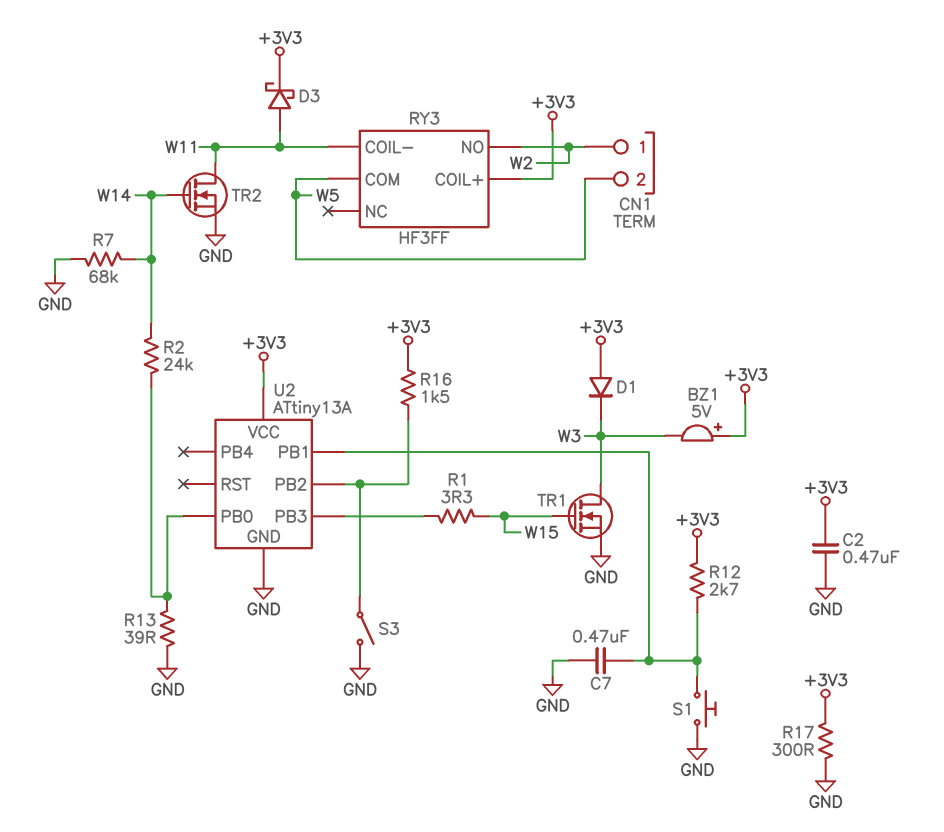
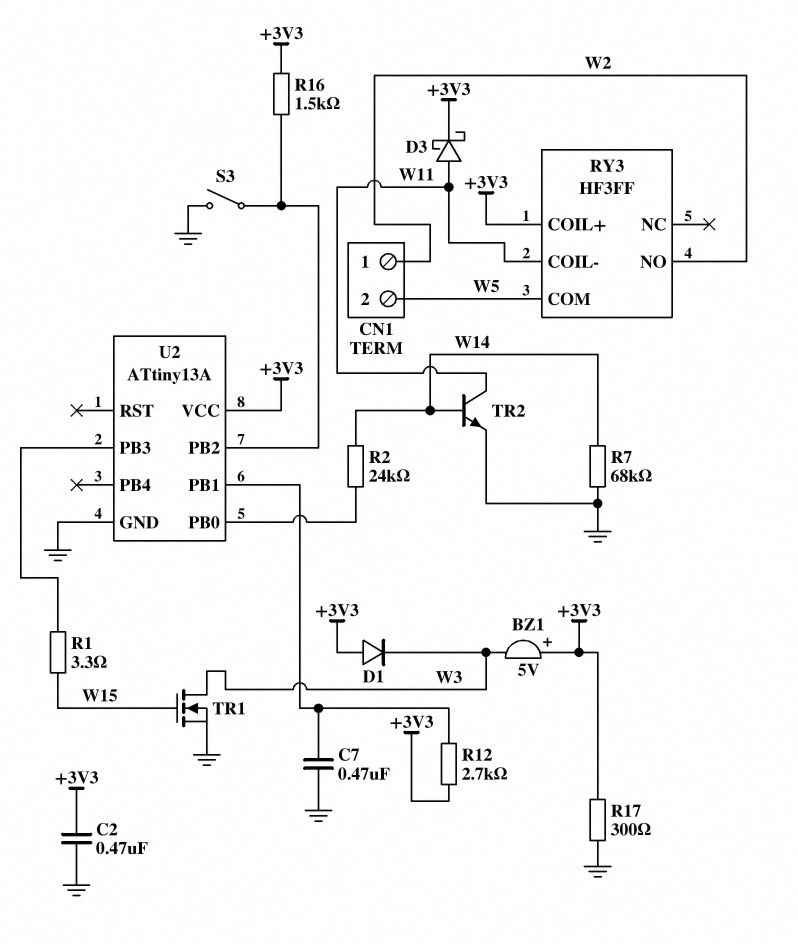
R13: 39 (GND, U2/PB0) -> none
S1: button (GND, U2/PB1) -> none
TR2: NMOS (G W14, D W11, S GND) -> NPN (B W14, C W11, E GND)

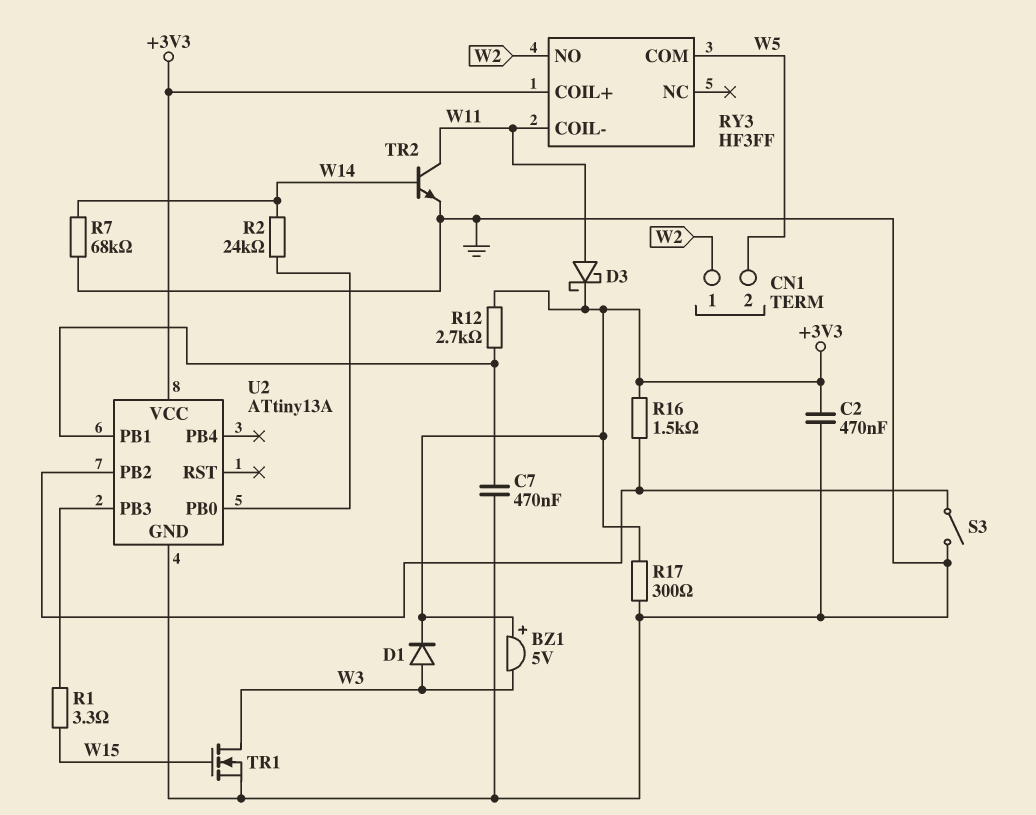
D1: diode (A +3V3, K W3) -> diode (A W3, K +3V3)

